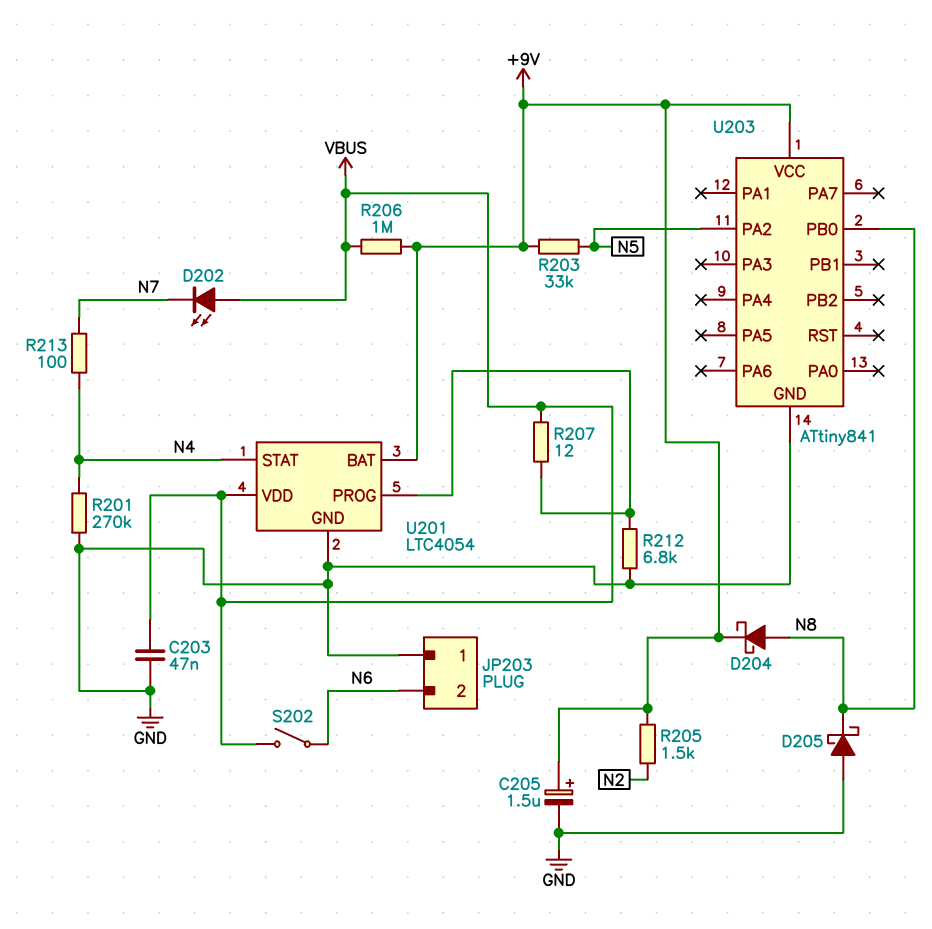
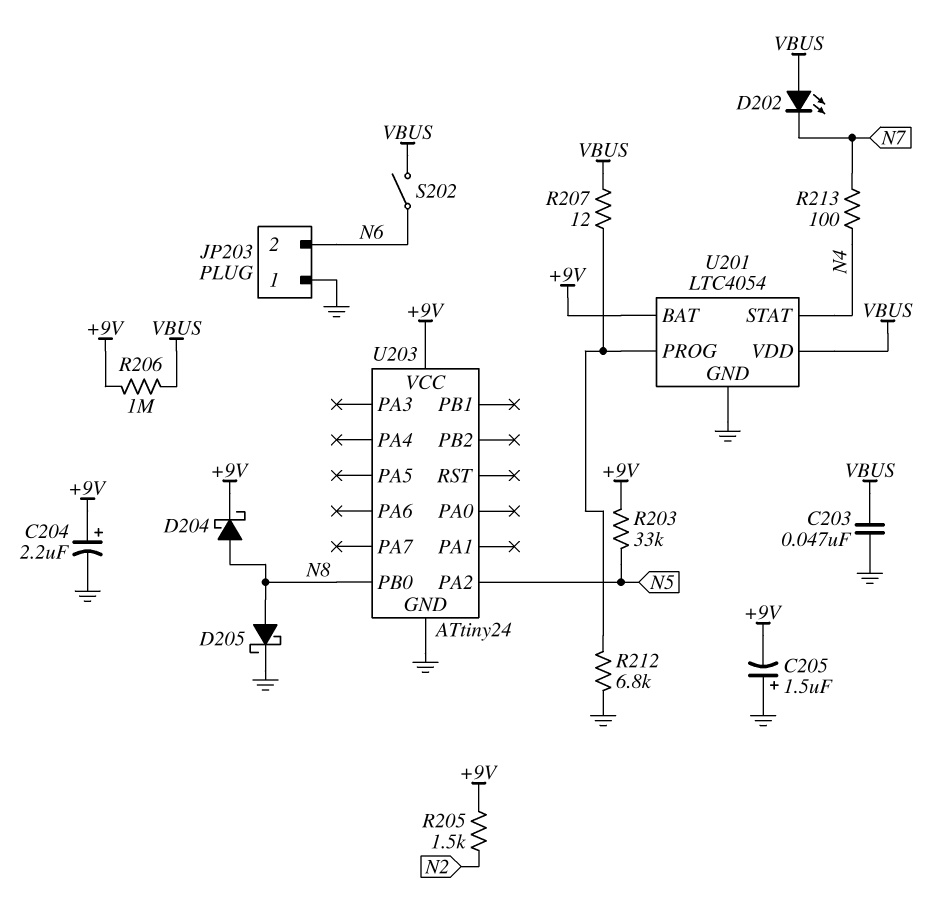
C204: none -> 2.2uF (plus +9V, minus GND)
C205: 1.5uF (plus +9V, minus GND) -> 1.5uF (plus GND, minus +9V)
D205: schottky (A GND, K N8) -> schottky (A N8, K GND)
R201: 270k (GND, N4) -> none
U203: ATtiny841 -> ATtiny24

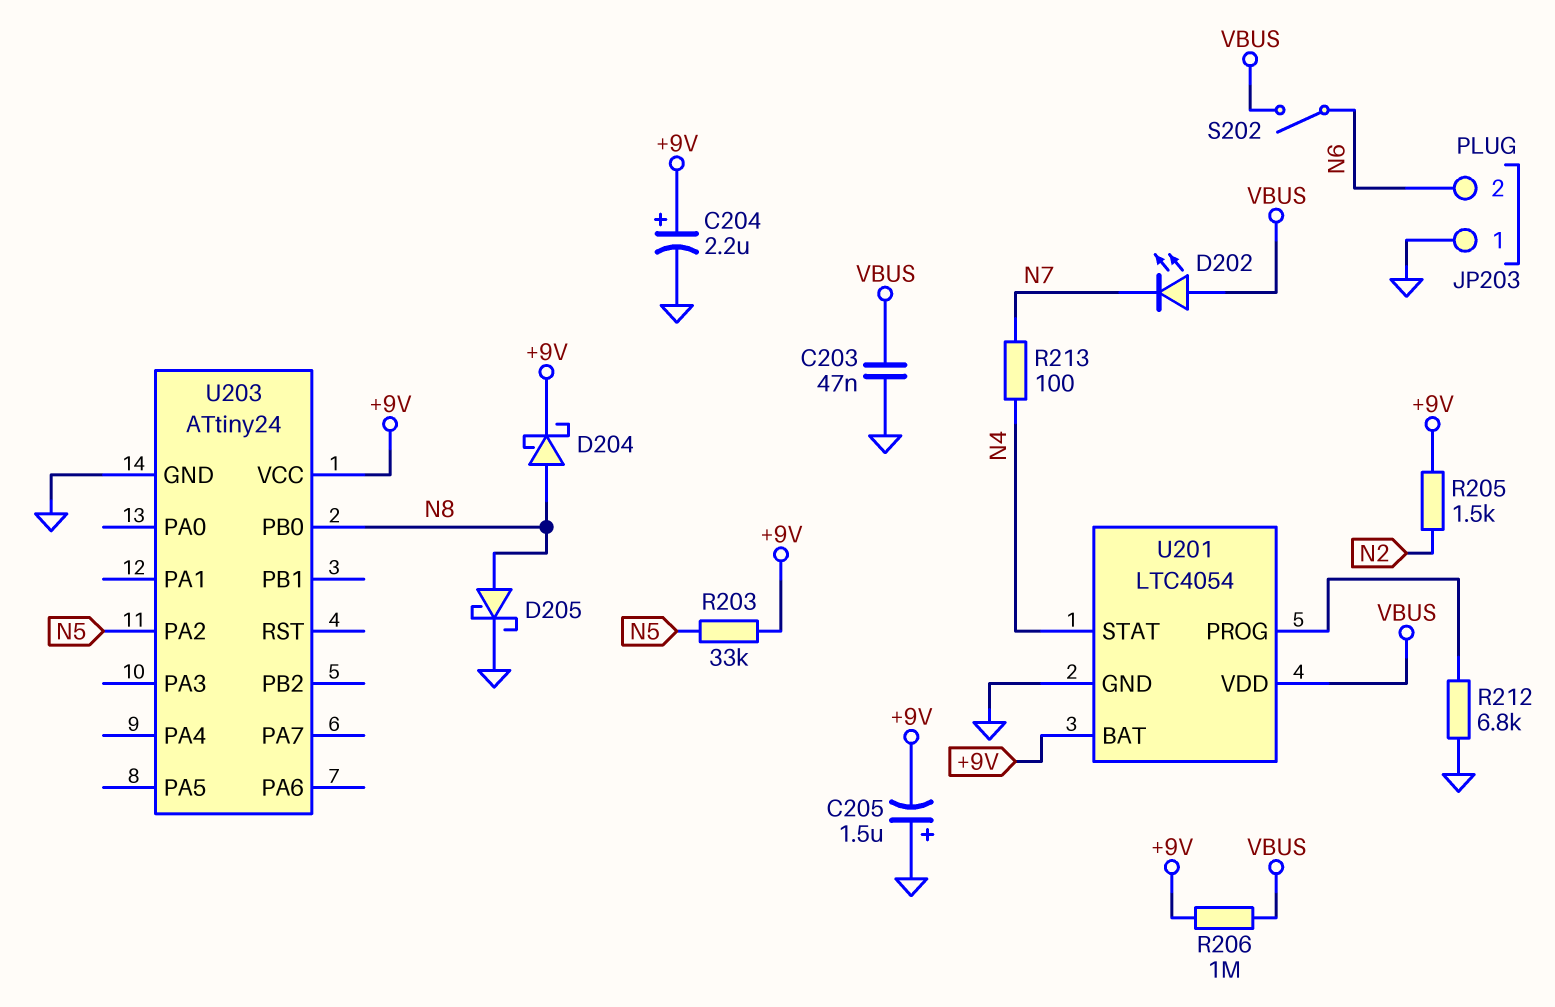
R207: 12 (U201/PROG, VBUS) -> none

